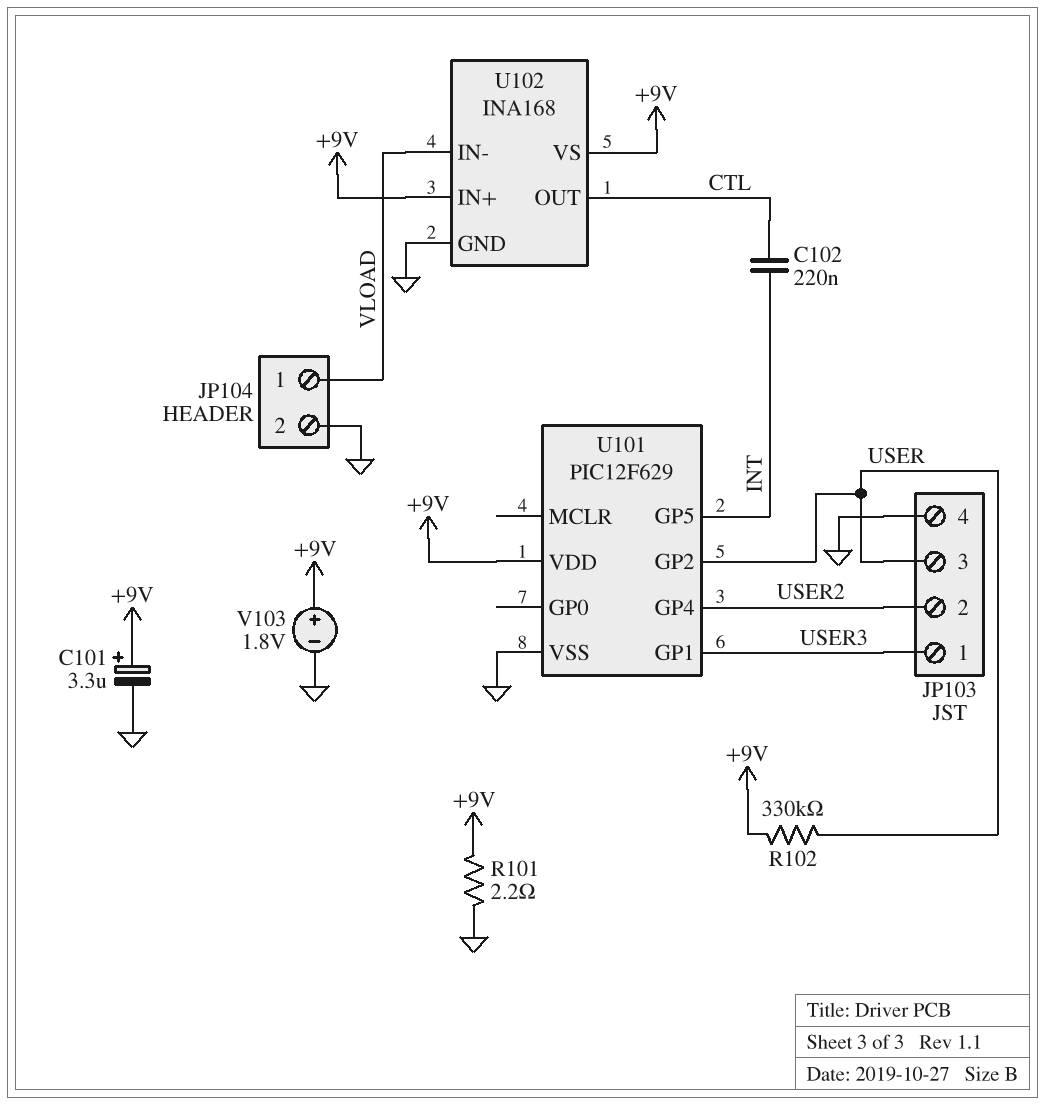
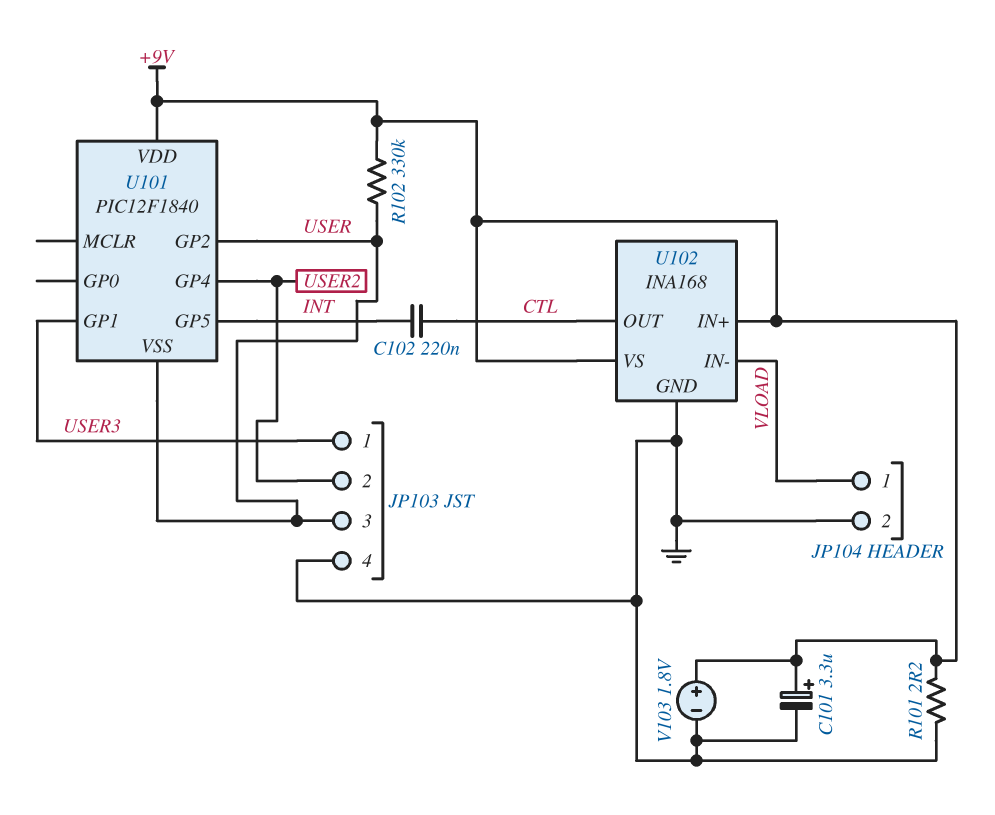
U101: PIC12F629 -> PIC12F1840
U101 pin VSS: GND -> USER

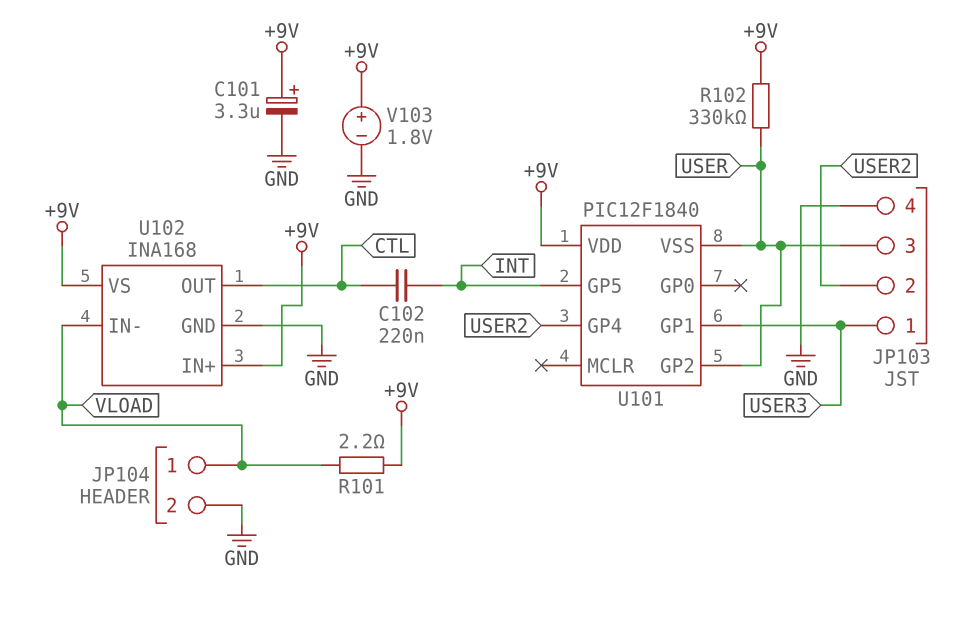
R101: 2.2 (+9V, GND) -> 2.2 (+9V, VLOAD)

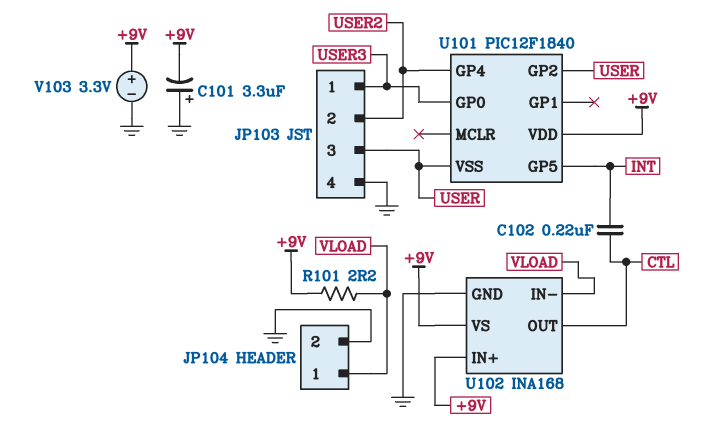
C101: 3.3uF (plus +9V, minus GND) -> 3.3uF (plus GND, minus +9V)
R102: 330k (+9V, USER) -> none
U101 pin GP0: none -> USER3
U101 pin GP1: USER3 -> none
V103: 1.8V (plus +9V, minus GND) -> 3.3V (plus +9V, minus GND)

